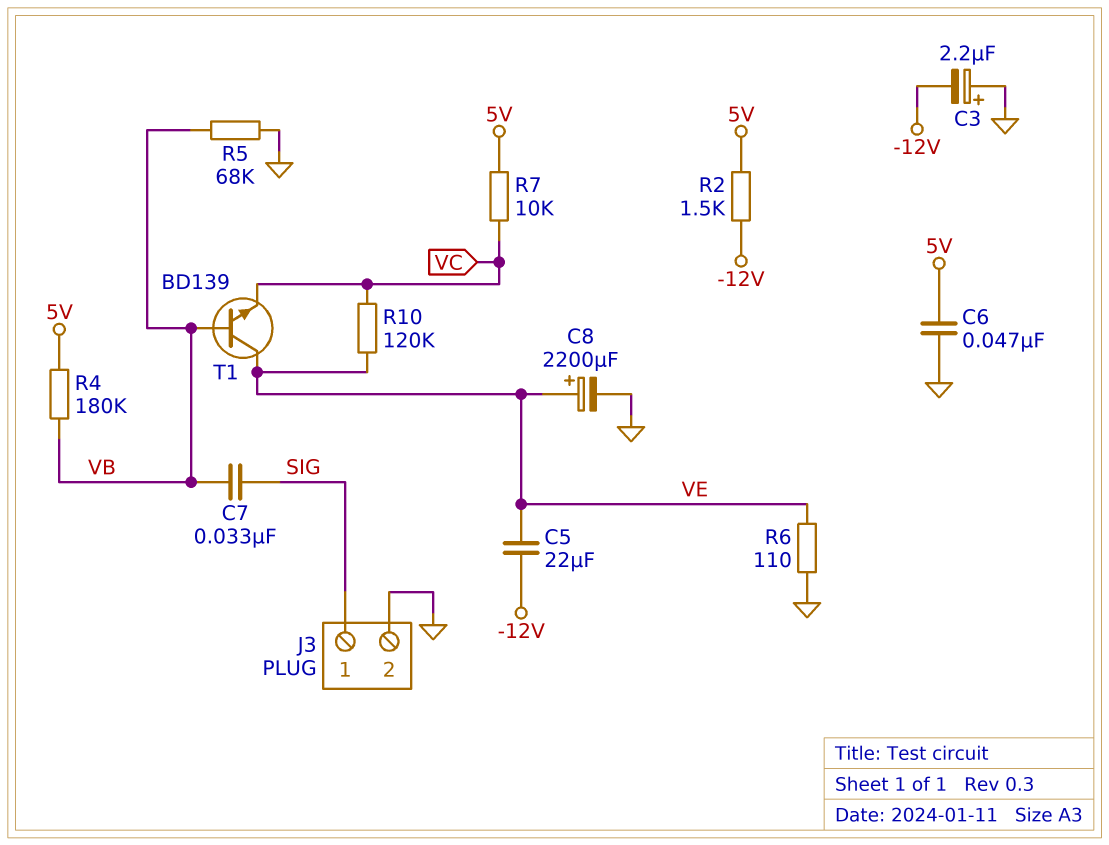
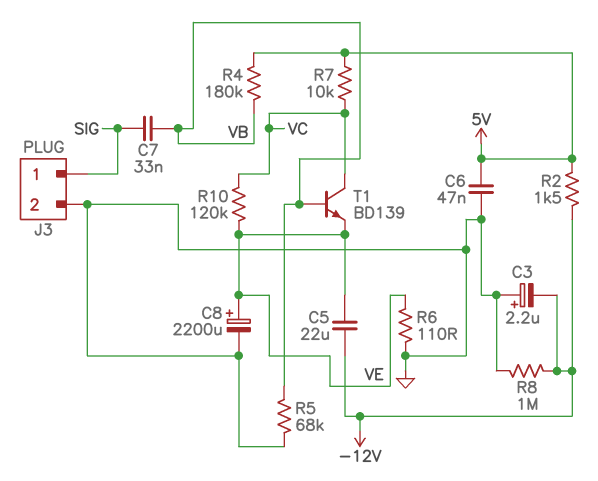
R8: none -> 1M (-12V, GND)
T1: NPN BD139 (B VB, C VE, E VC) -> NPN BD139 (B VB, C VC, E VE)

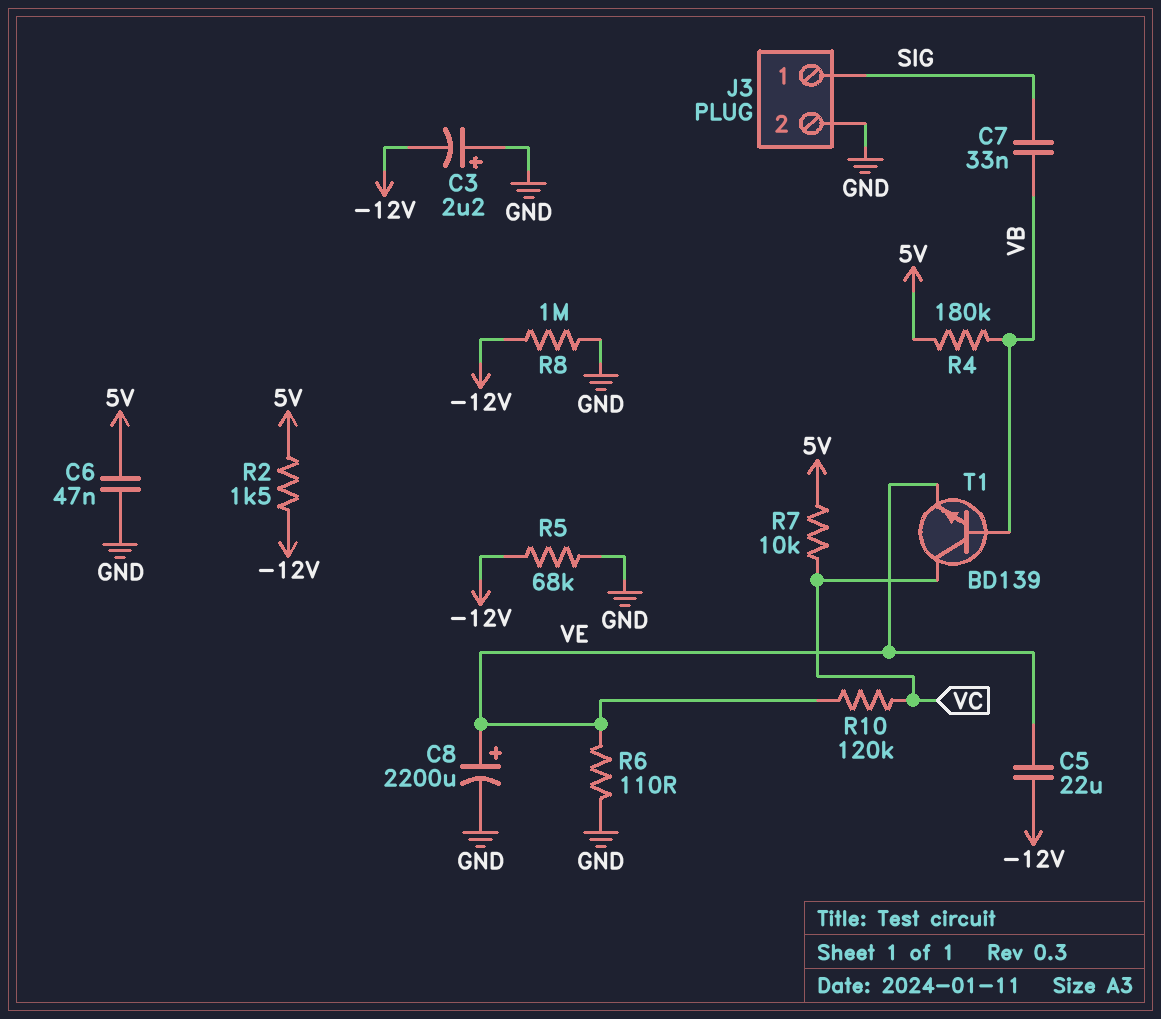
R5: 68k (GND, VB) -> 68k (-12V, GND)

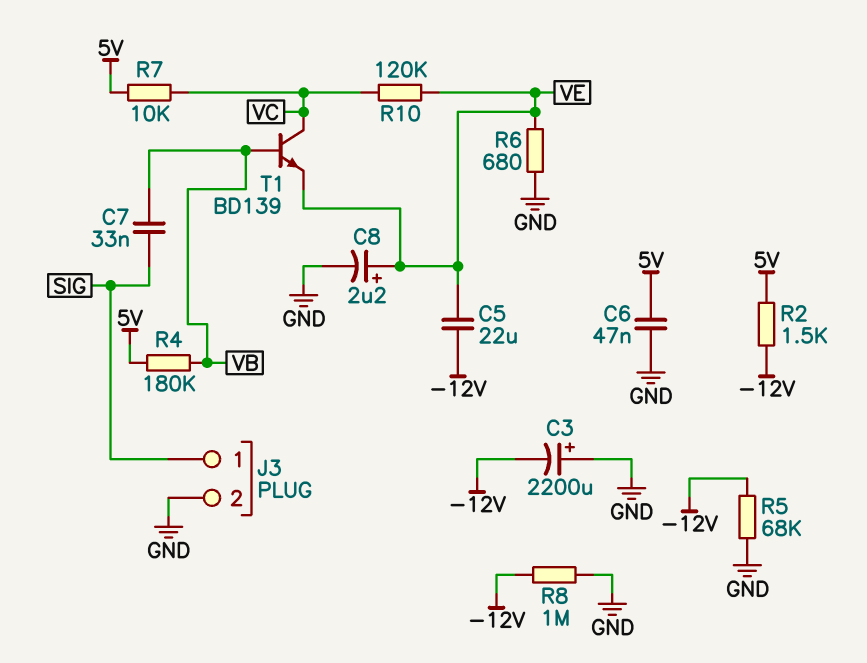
C3: 2.2uF (plus GND, minus -12V) -> 2200uF (plus GND, minus -12V)
C8: 2200uF (plus VE, minus GND) -> 2.2uF (plus VE, minus GND)
R6: 110 (GND, VE) -> 680 (GND, VE)

